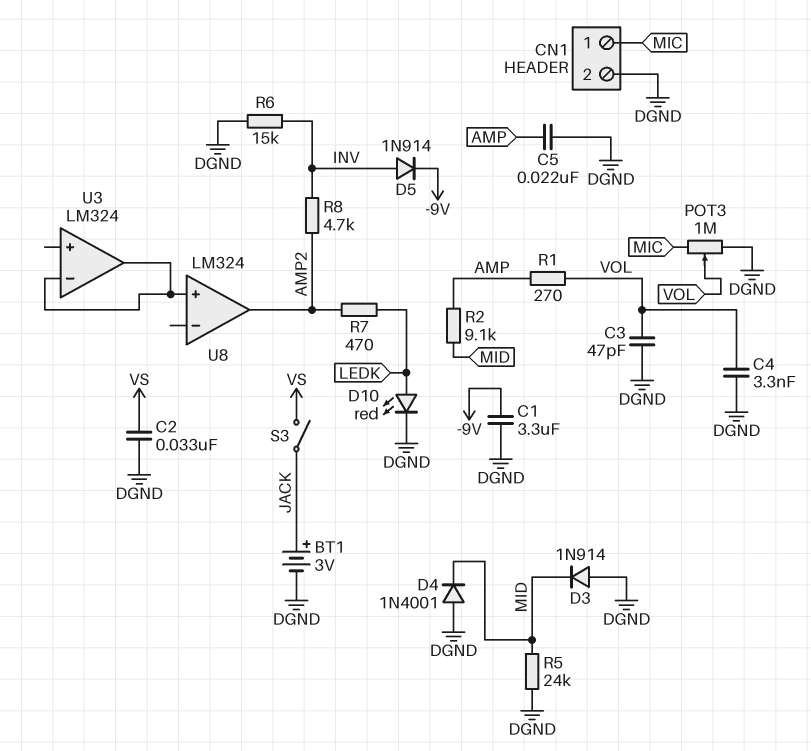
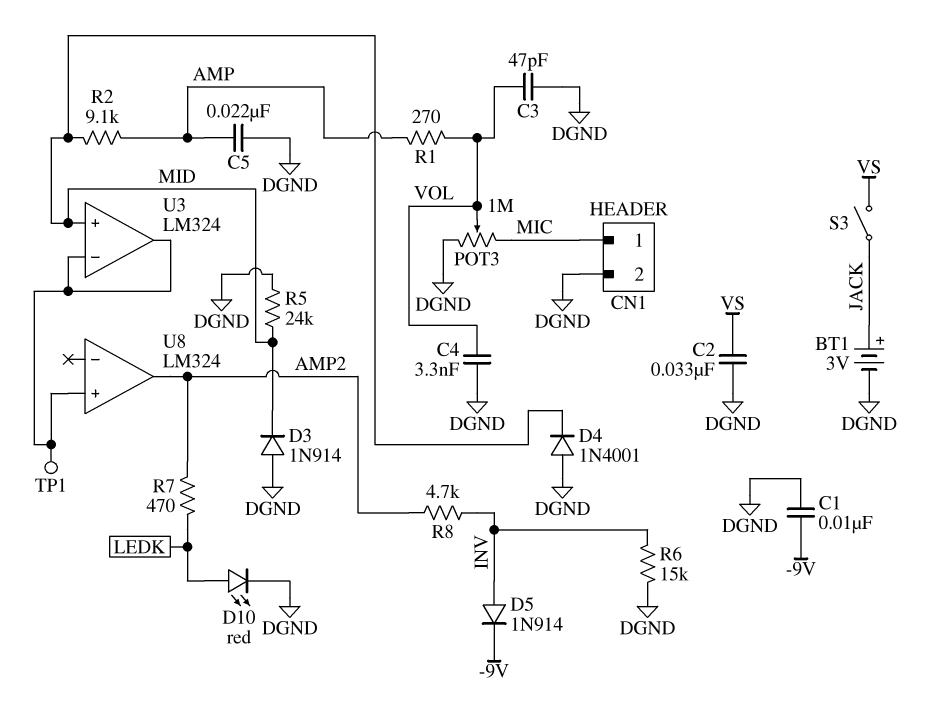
C1: 3.3uF (-9V, DGND) -> 10nF (-9V, DGND)
TP1: none -> test point (U3/in-)
U3 pin in+: none -> MID

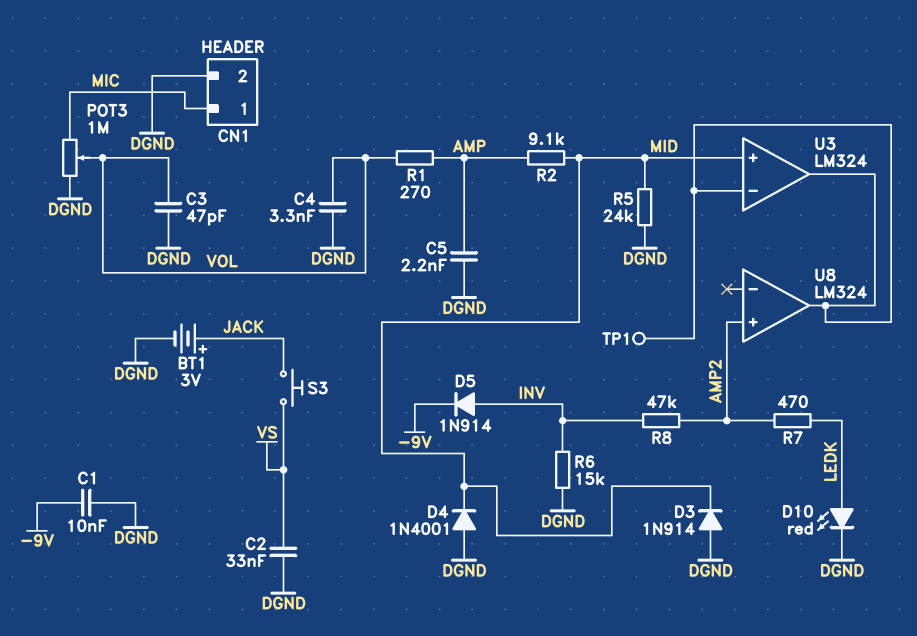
C5: 22nF (AMP, DGND) -> 2.2nF (AMP, DGND)
R8: 4.7k (AMP2, INV) -> 47k (AMP2, INV)
S3: switch (JACK, VS) -> button (JACK, VS)
U8 pin in+: U3/in- -> AMP2
U8 pin out: AMP2 -> U3/in-

